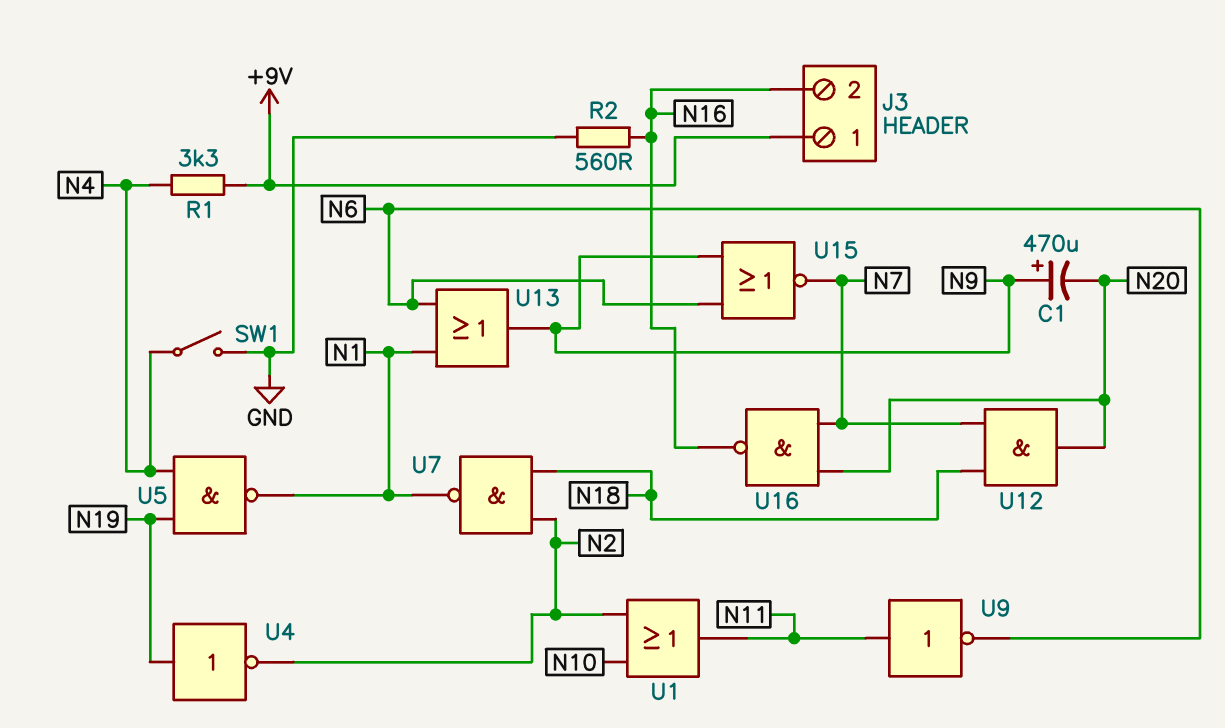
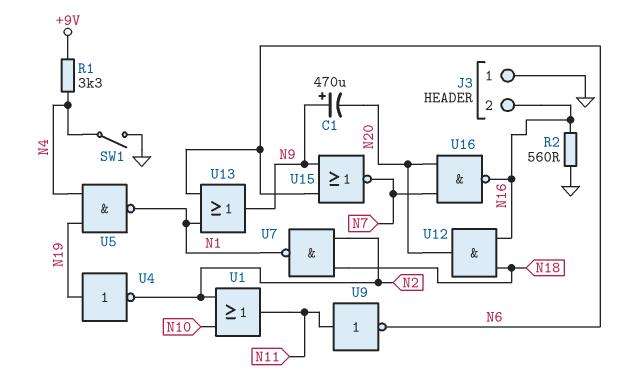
J3 pin 1: +9V -> GND
U12: AND (in N7, in N18, out N20) -> AND (in N16, in N18, out N20)

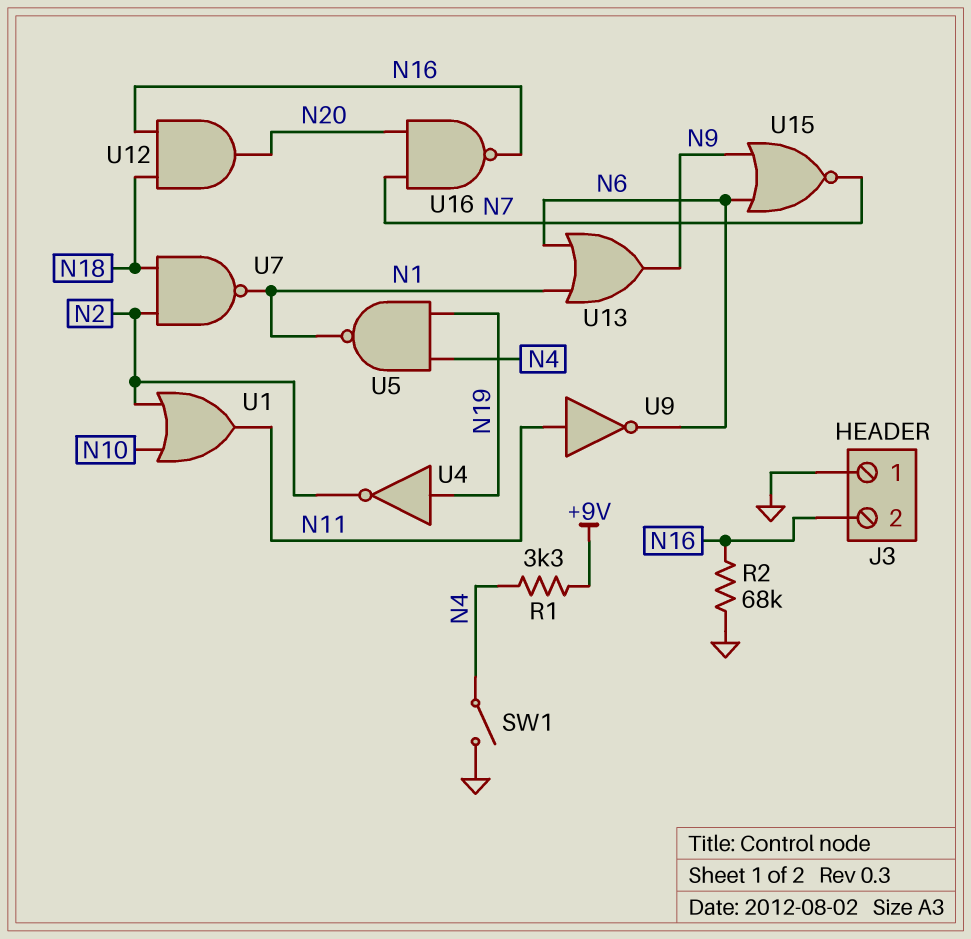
C1: 470uF (plus N9, minus N20) -> none
R2: 560 (GND, N16) -> 68k (GND, N16)

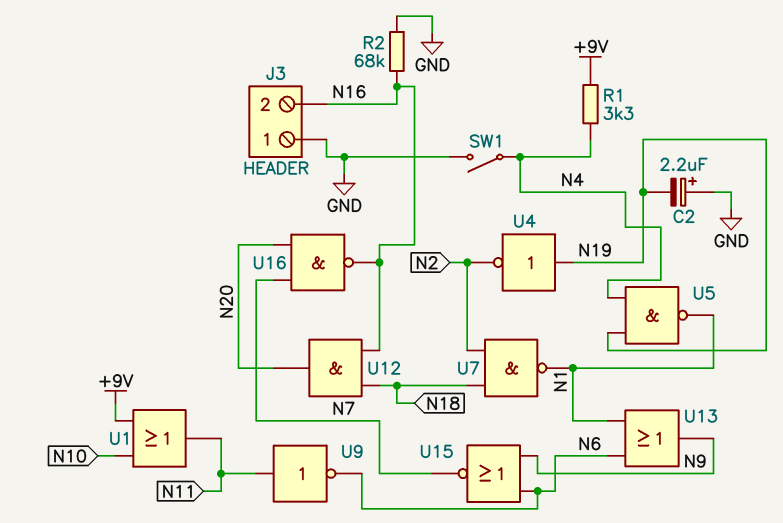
C2: none -> 2.2uF (plus GND, minus N19)
U1: OR (in N2, in N10, out N11) -> OR (in +9V, in N10, out N11)

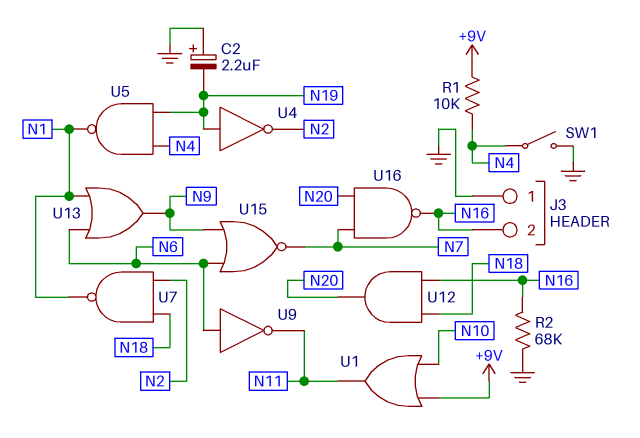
R1: 3.3k (+9V, N4) -> 10k (+9V, N4)
U9: NOT (in N11, out N6) -> NOT (in N6, out N11)

